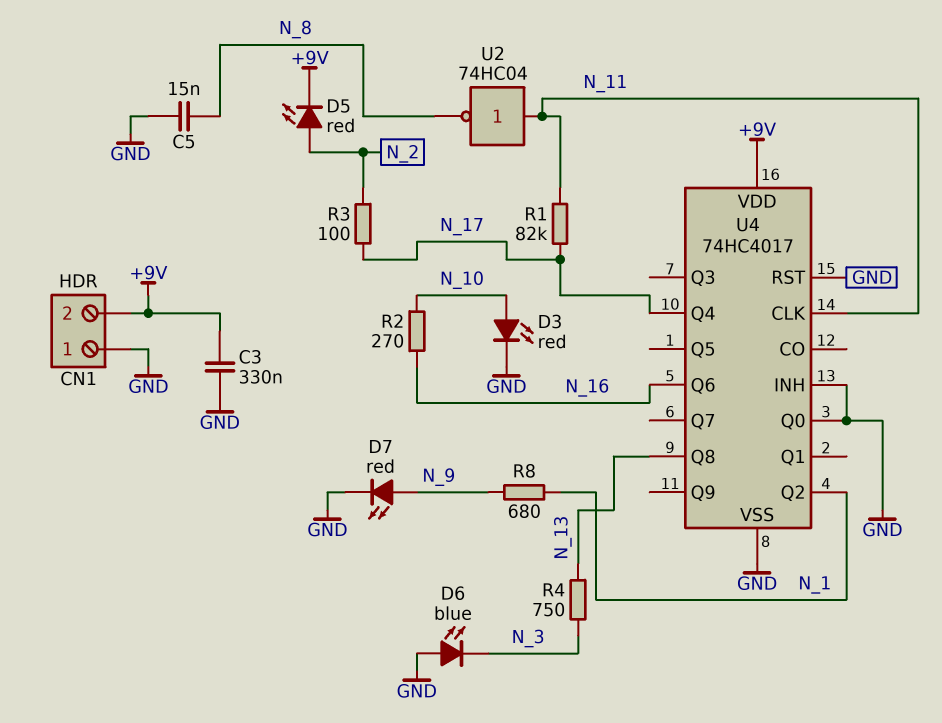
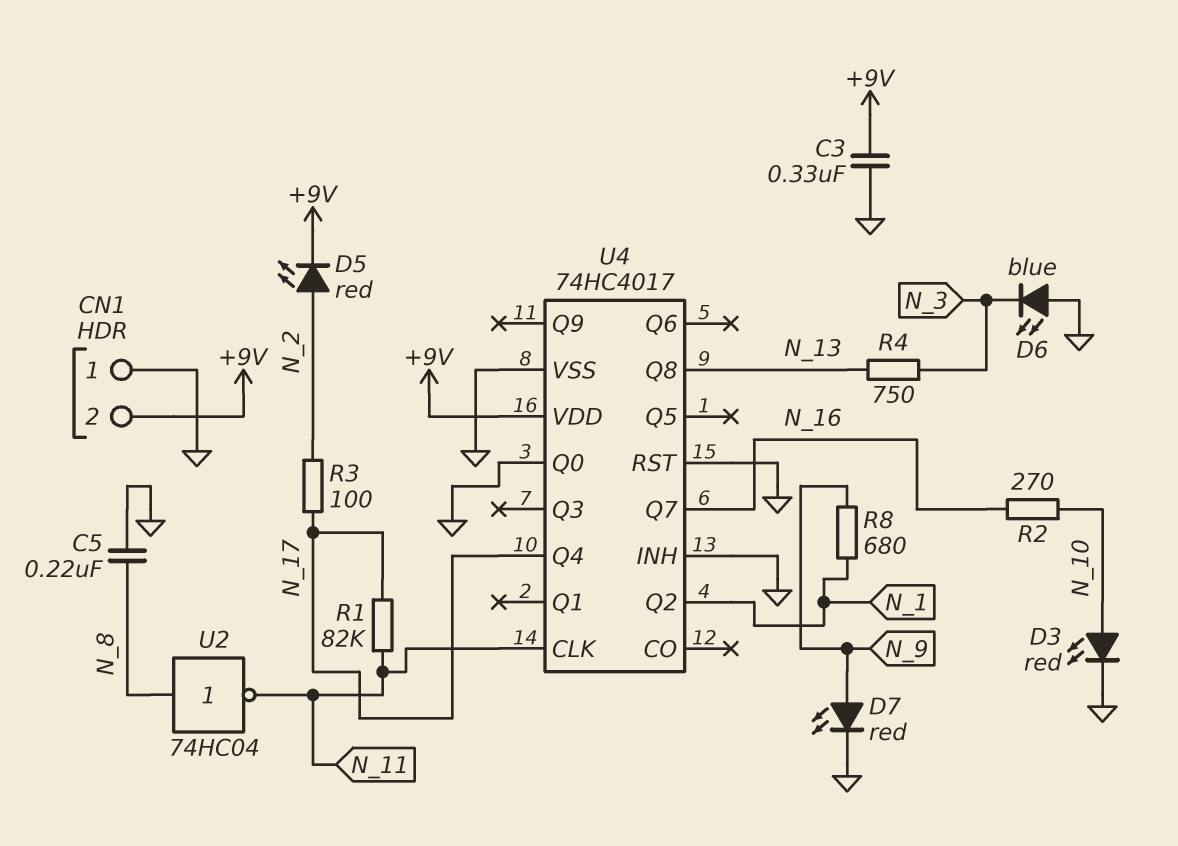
C5: 15nF (GND, N_8) -> 220nF (GND, N_8)
U2: NOT 74HC04 (in N_11, out N_8) -> NOT 74HC04 (in N_8, out N_11)
U4 pin Q6: N_16 -> none
U4 pin Q7: none -> N_16

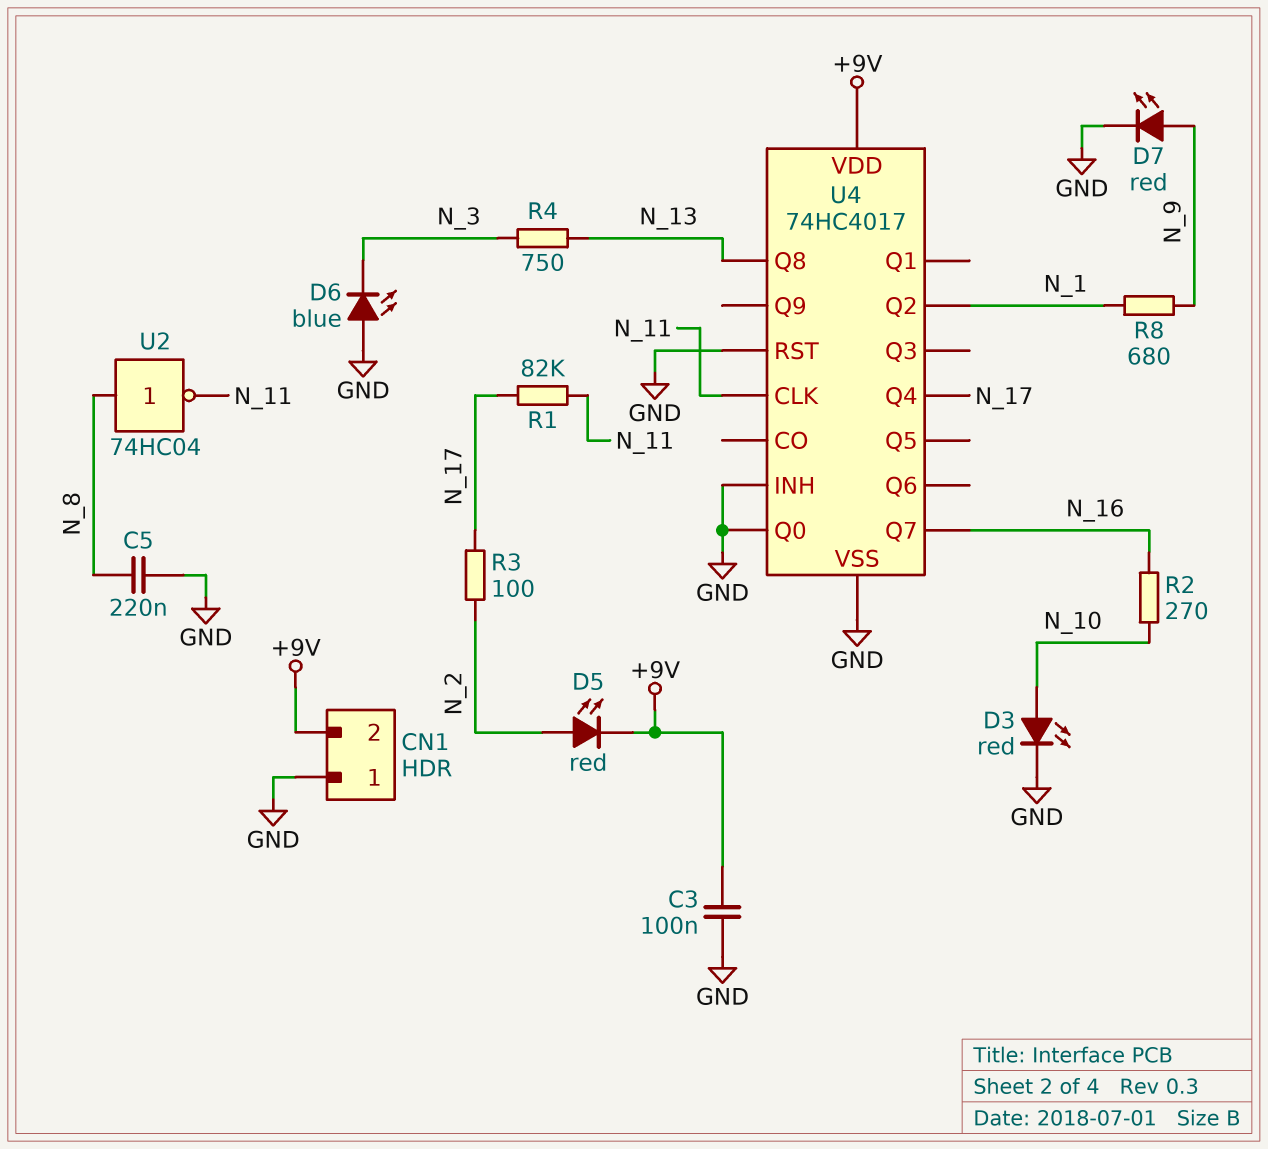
C3: 330nF (+9V, GND) -> 100nF (+9V, GND)

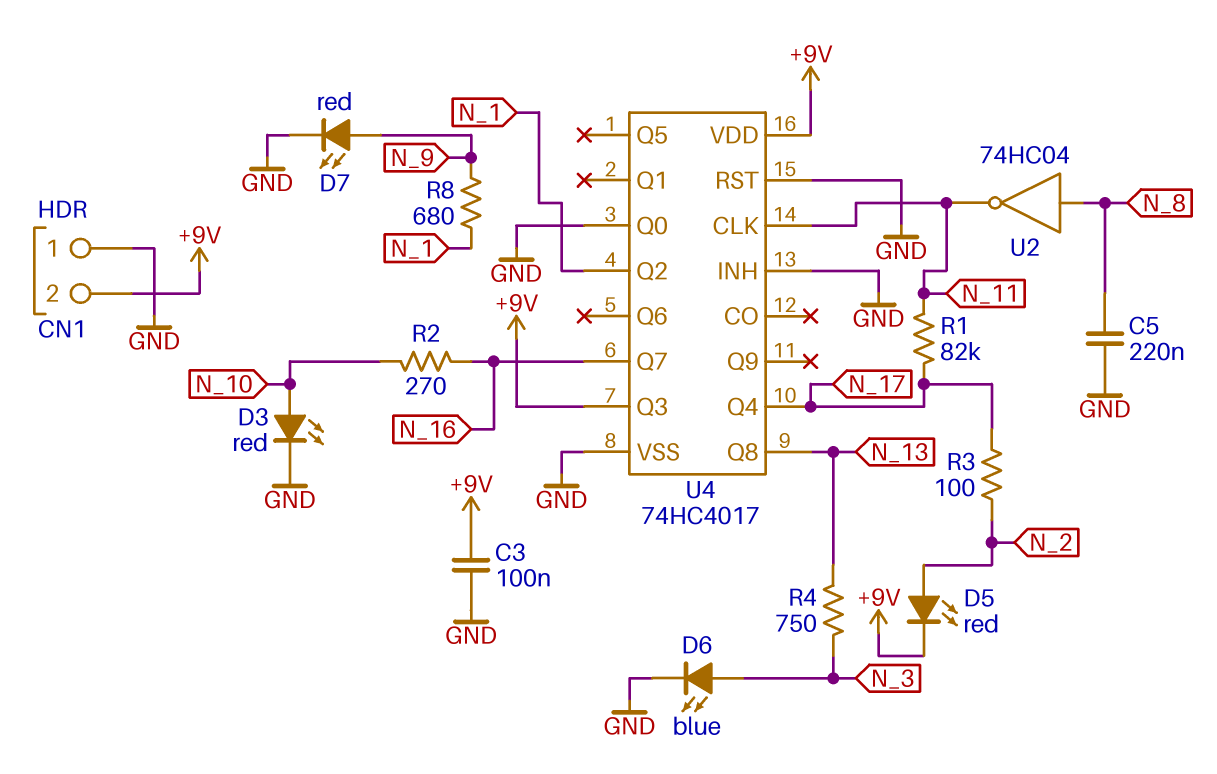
D6: LED blue (A GND, K N_3) -> LED blue (A N_3, K GND)
U4 pin Q3: none -> +9V

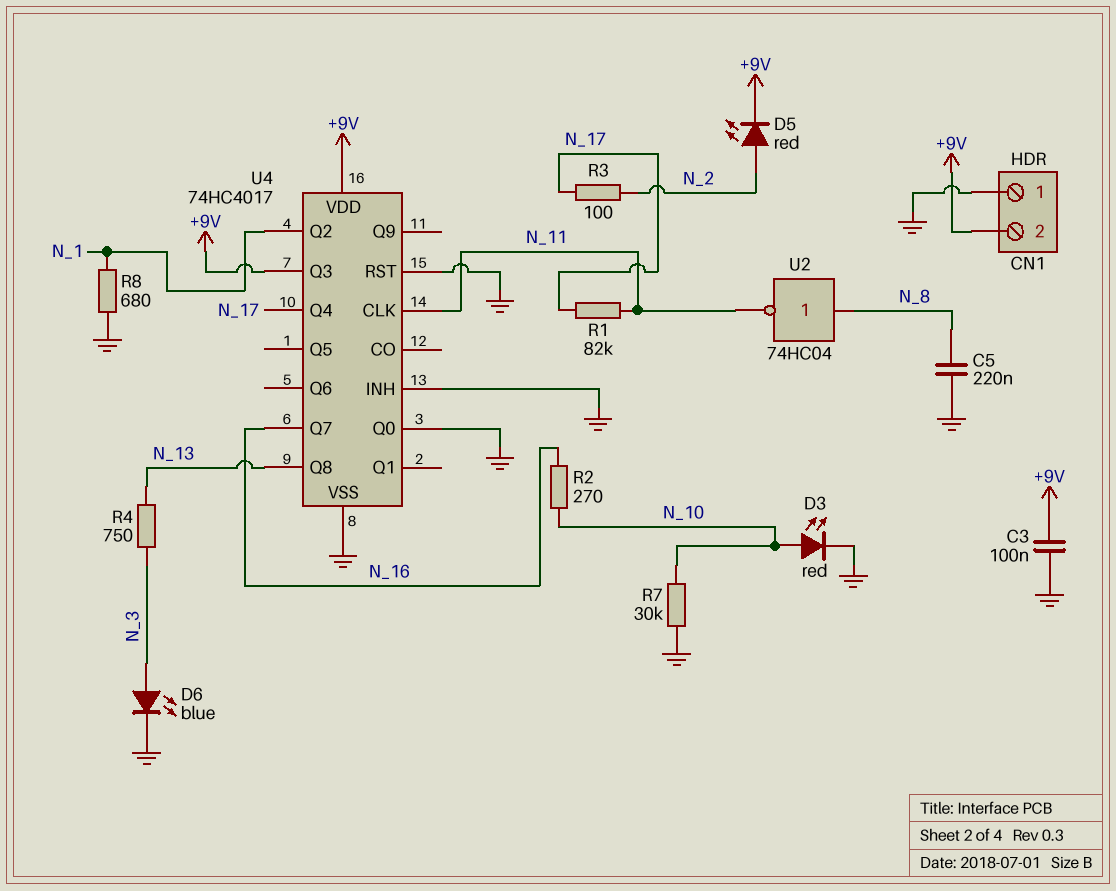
D7: LED red (A N_9, K GND) -> none
R7: none -> 30k (GND, N_10)
R8: 680 (N_1, N_9) -> 680 (GND, N_1)

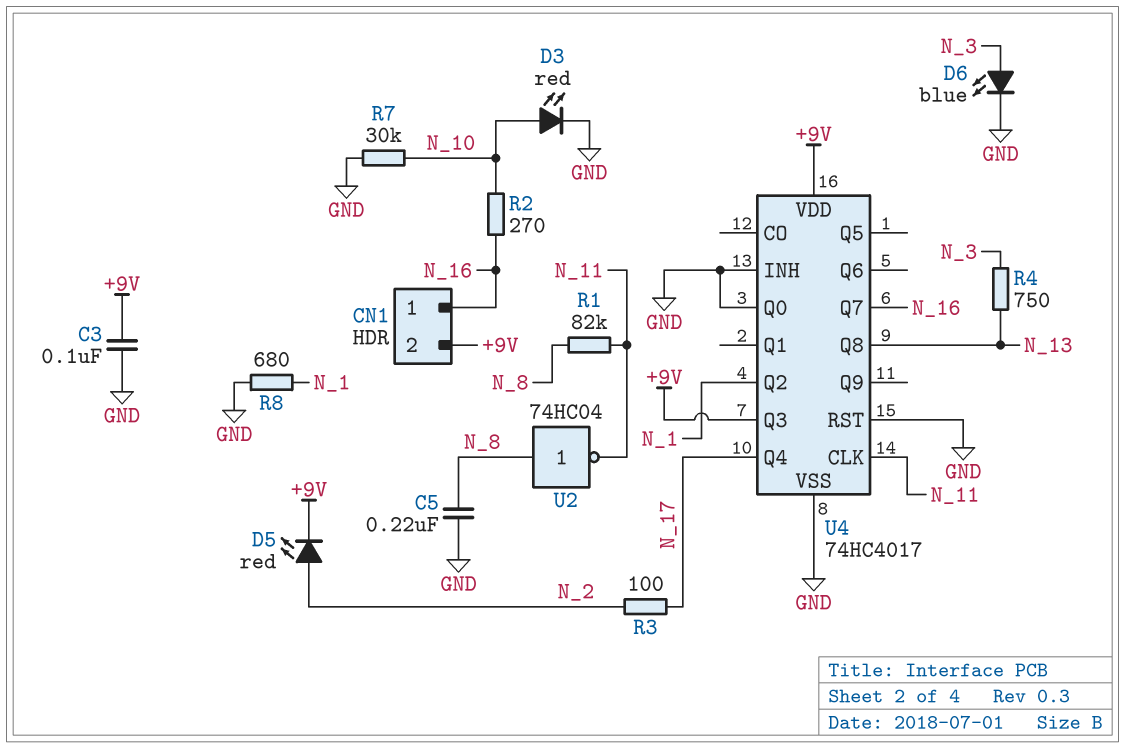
CN1 pin 1: GND -> N_16
R1: 82k (N_11, N_17) -> 82k (N_8, N_11)

